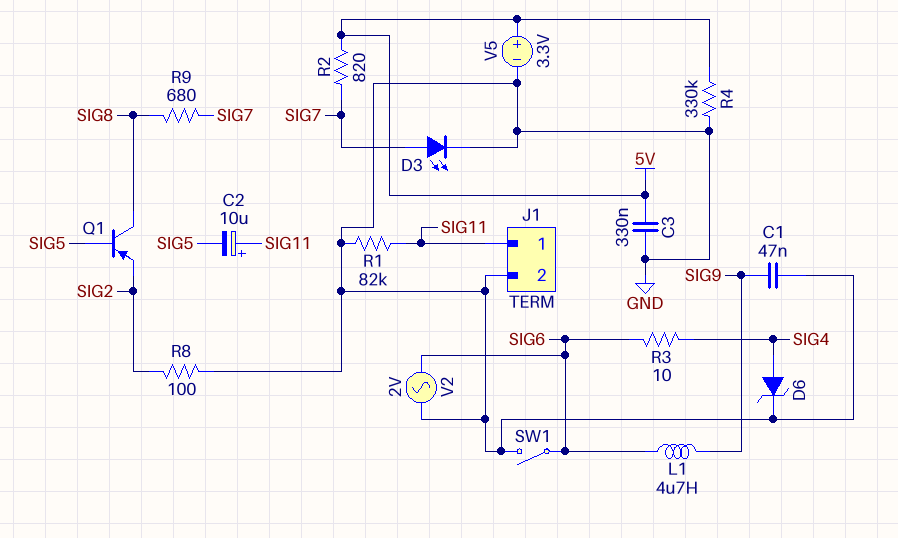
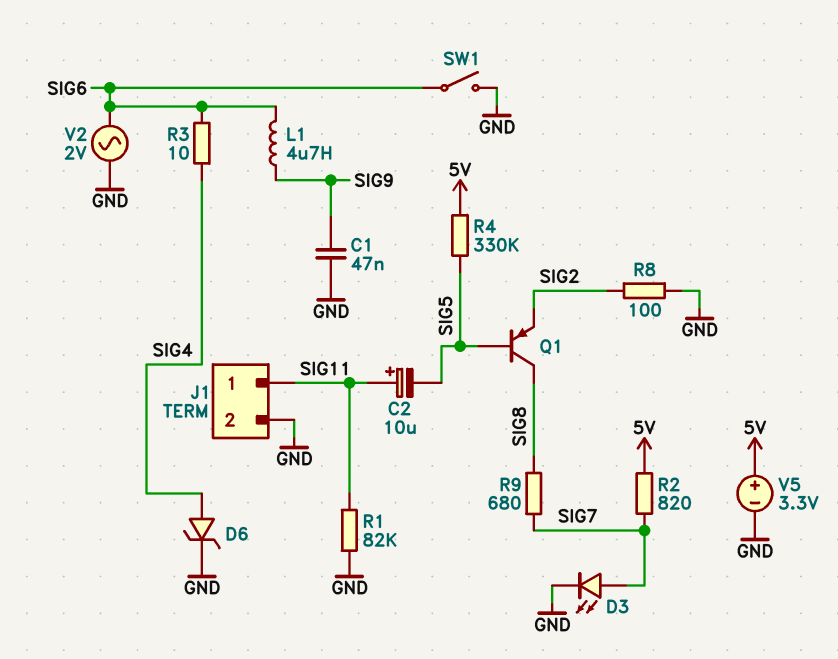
C3: 330nF (5V, GND) -> none
R4: 330k (5V, GND) -> 330k (5V, SIG5)

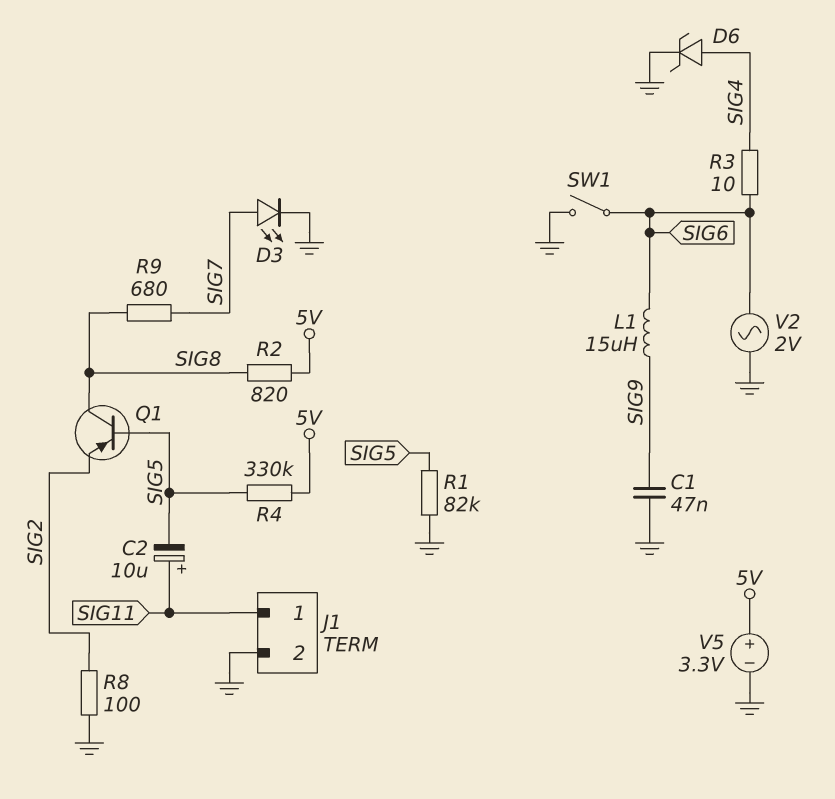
L1: 4.7uH (SIG6, SIG9) -> 15uH (SIG6, SIG9)
R1: 82k (GND, SIG11) -> 82k (GND, SIG5)
R2: 820 (5V, SIG7) -> 820 (5V, SIG8)

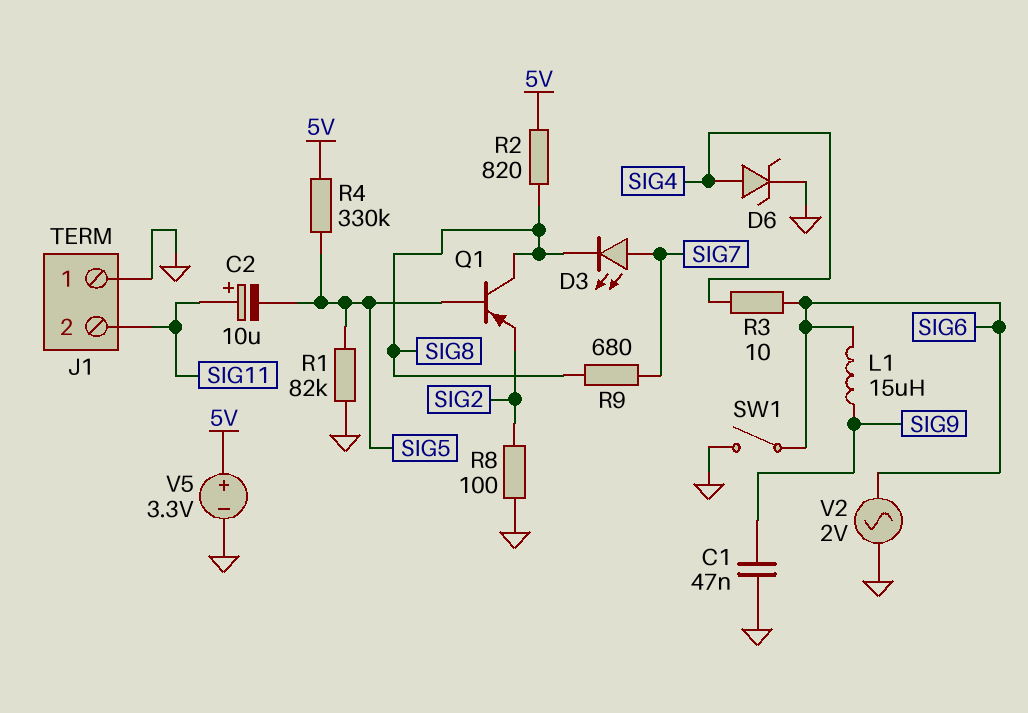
D3: LED (A SIG7, K GND) -> LED (A SIG7, K SIG8)
J1 pin 1: SIG11 -> GND
J1 pin 2: GND -> SIG11

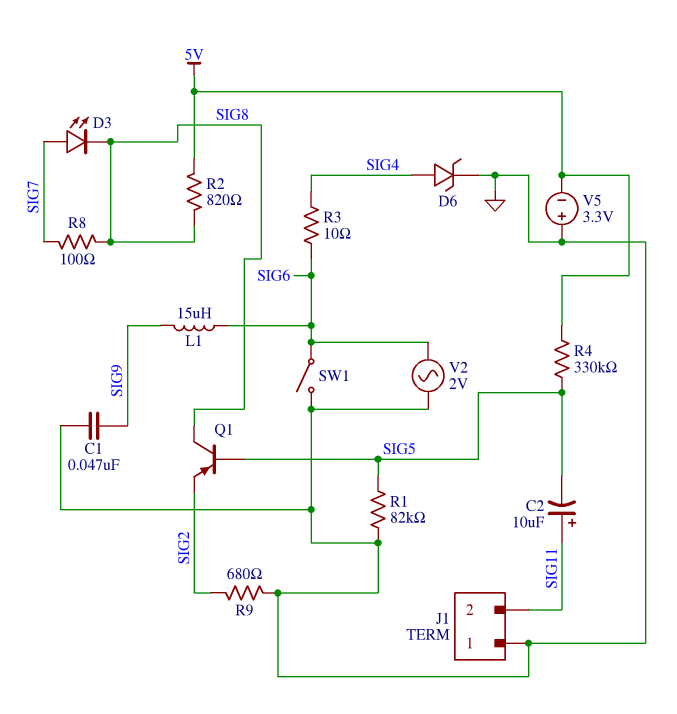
R8: 100 (GND, SIG2) -> 100 (SIG7, SIG8)
R9: 680 (SIG7, SIG8) -> 680 (GND, SIG2)
V5: 3.3V (plus 5V, minus GND) -> 3.3V (plus GND, minus 5V)

